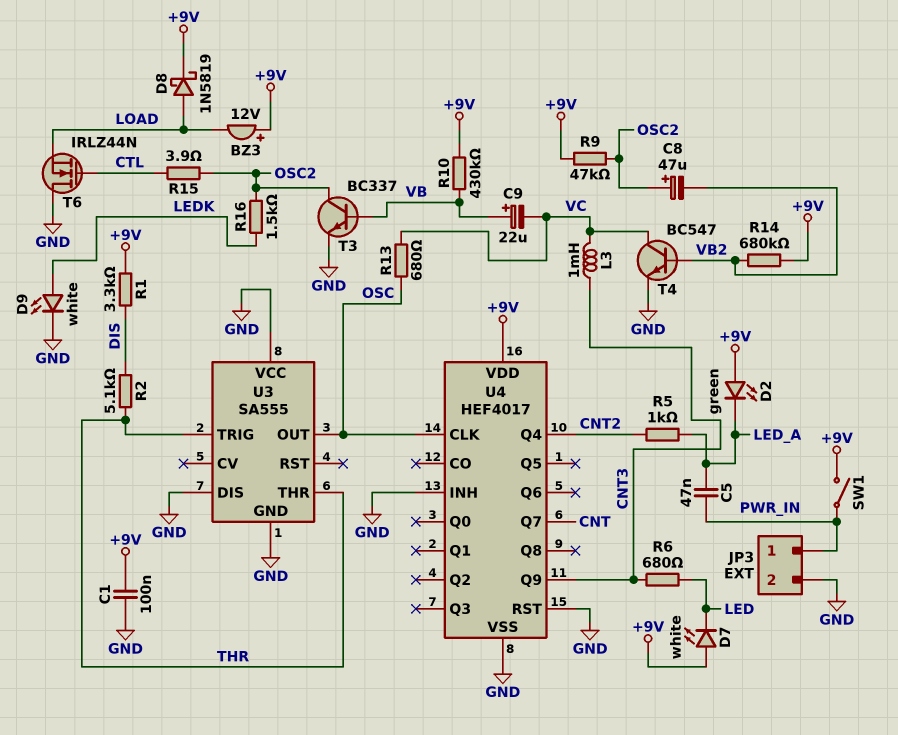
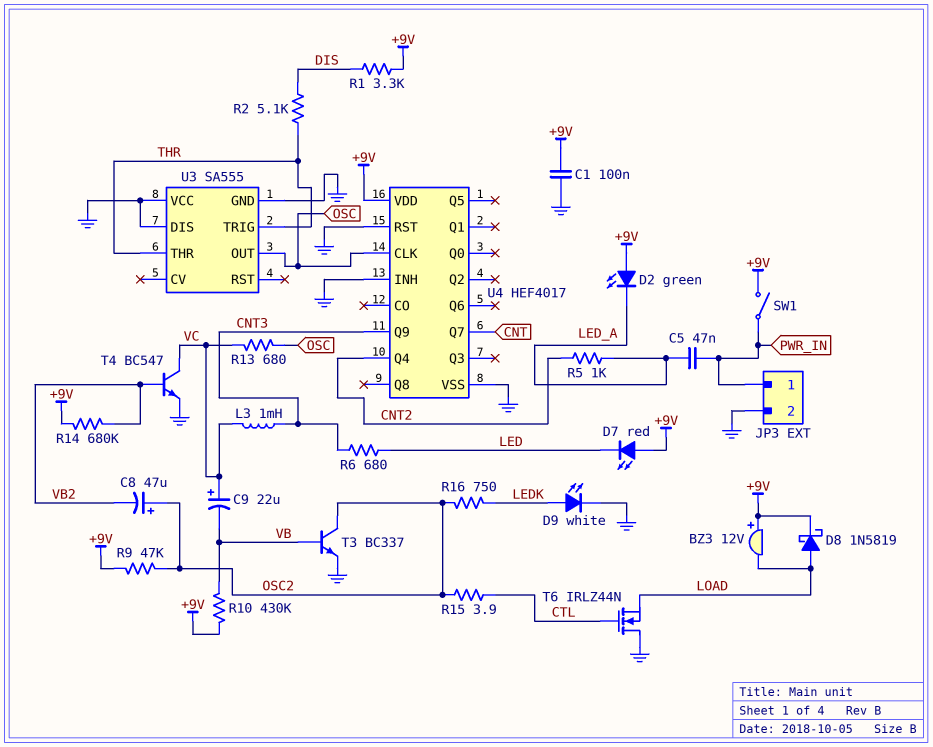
C9: 22uF (plus VB, minus VC) -> 22uF (plus VC, minus VB)
D7: LED white (A +9V, K LED) -> LED red (A +9V, K LED)
R16: 1.5k (LEDK, OSC2) -> 750 (LEDK, OSC2)

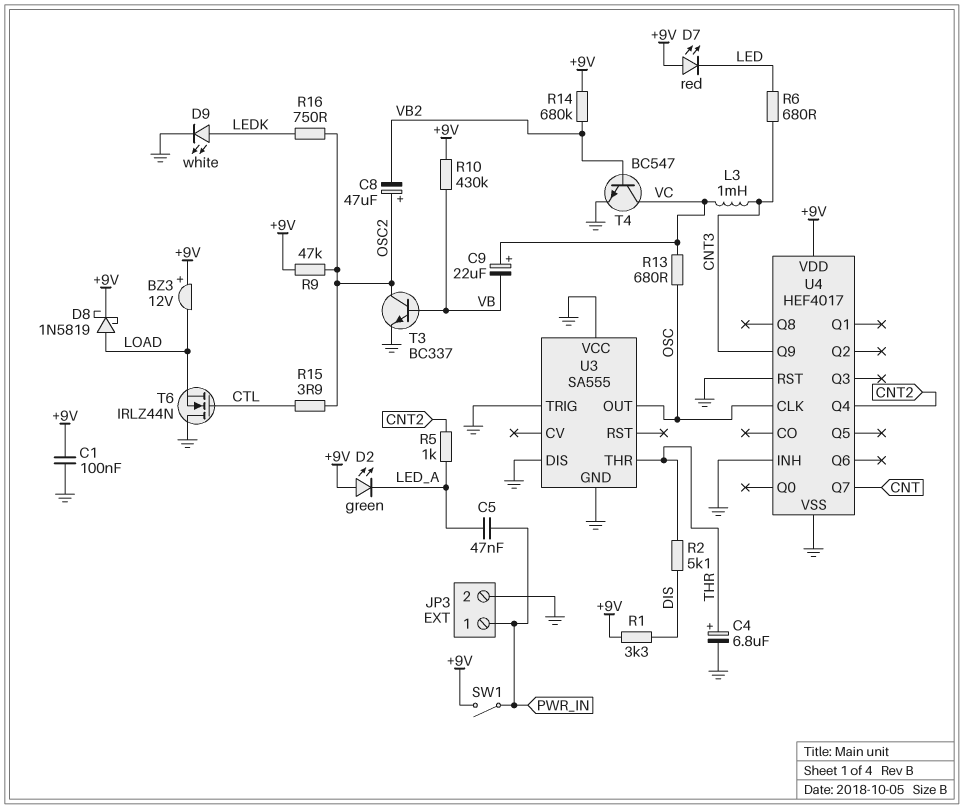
C4: none -> 6.8uF (plus THR, minus GND)
U3 pin TRIG: THR -> GND

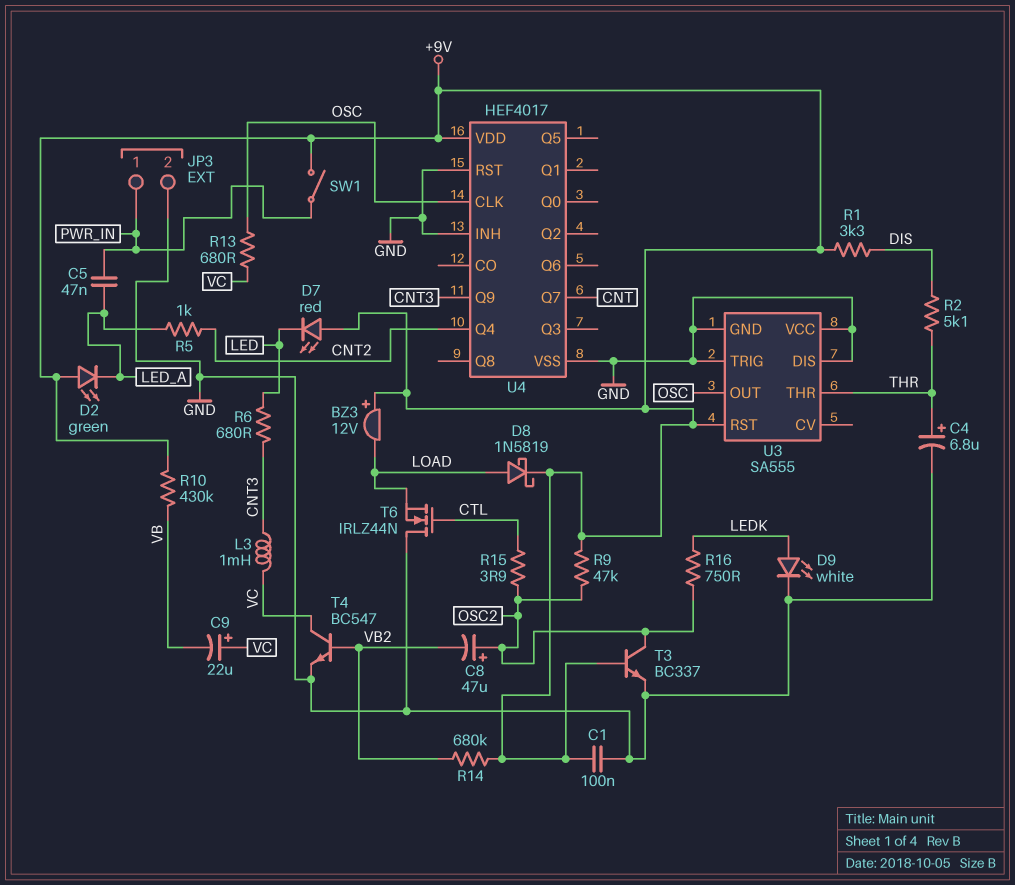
T3: NPN BC337 (B VB, C OSC2, E GND) -> NPN BC337 (B +9V, C OSC2, E GND)
U3 pin RST: none -> +9V

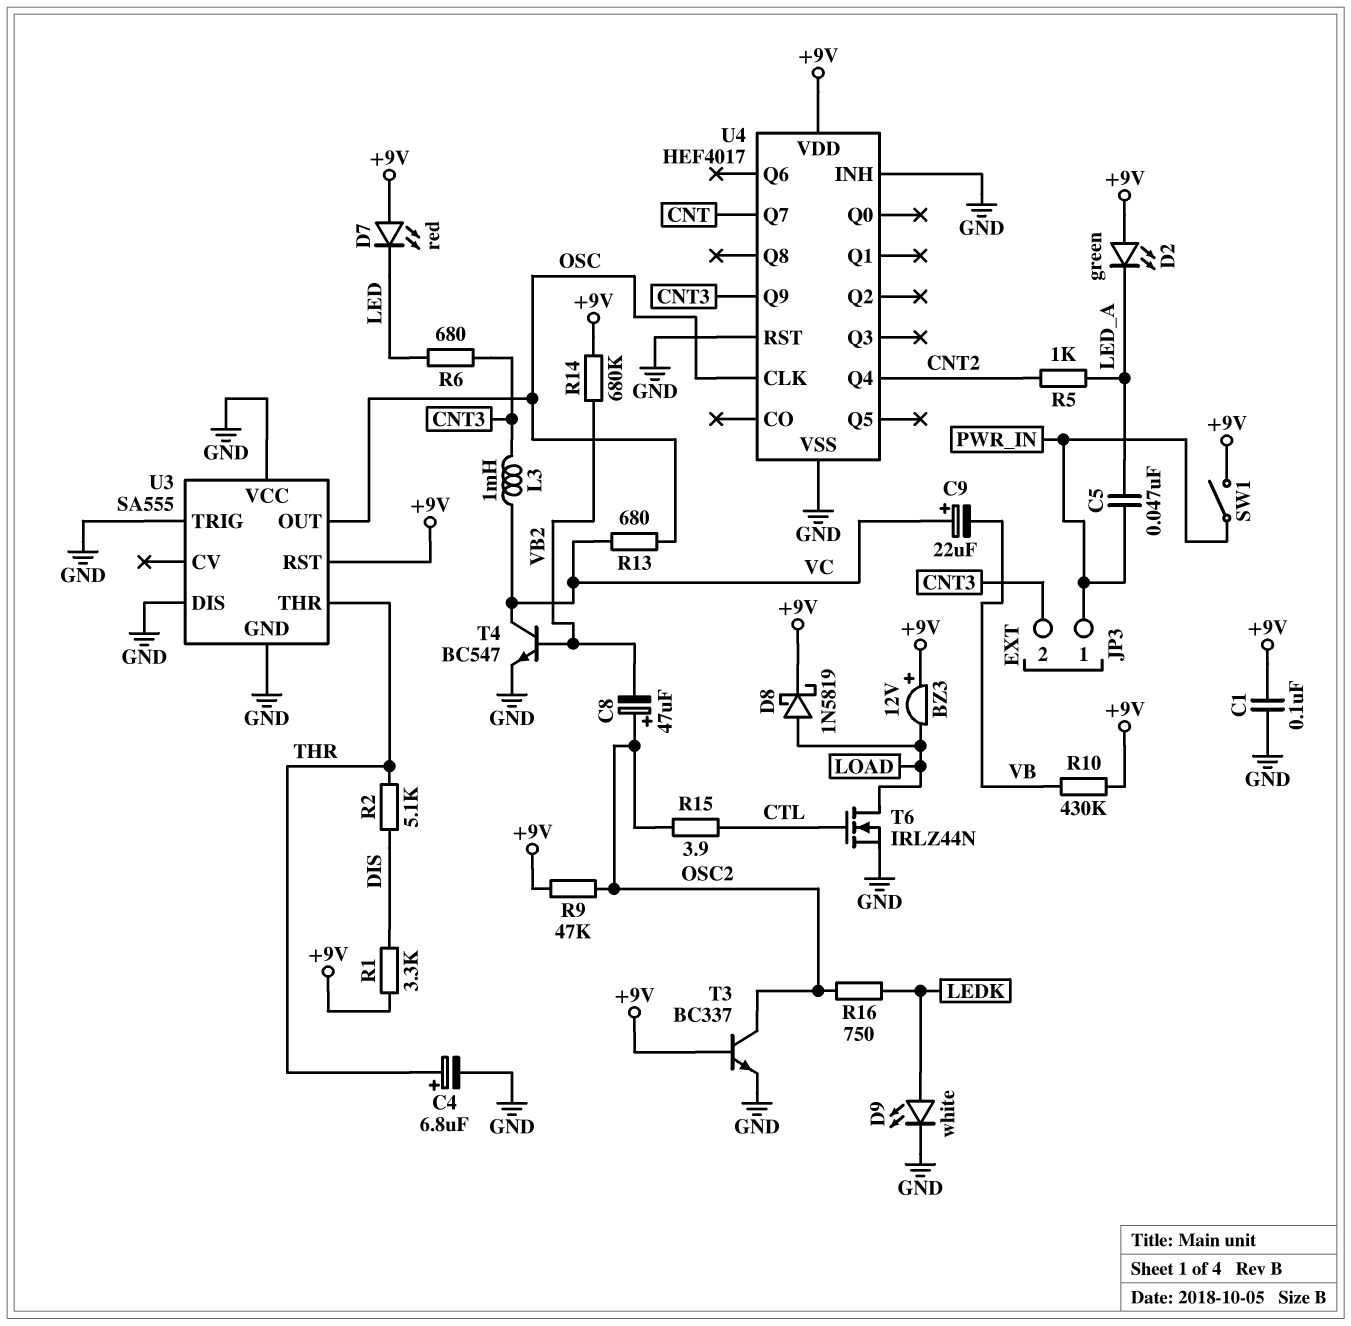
JP3 pin 2: GND -> CNT3
T6: NMOS IRLZ44N (G CTL, D GND, S LOAD) -> NMOS IRLZ44N (G CTL, D LOAD, S GND)

